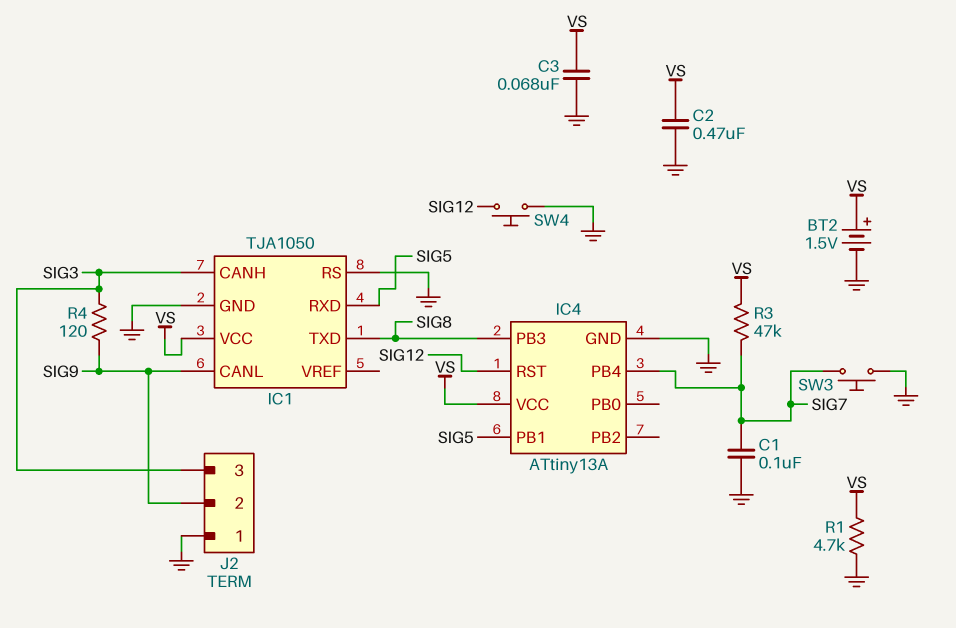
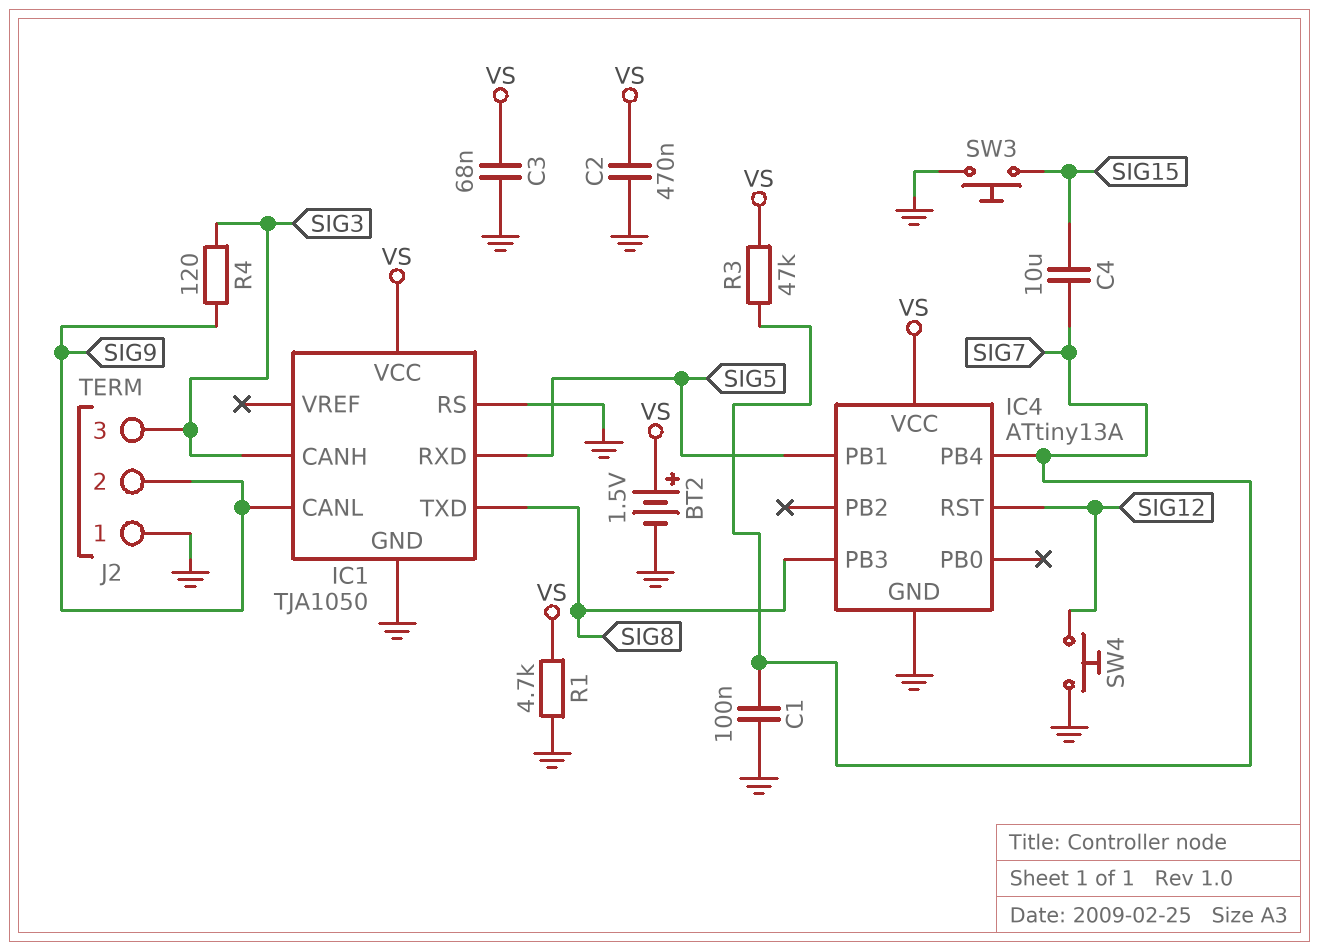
C4: none -> 10uF (SIG7, SIG15)
SW3: button (GND, SIG7) -> button (GND, SIG15)

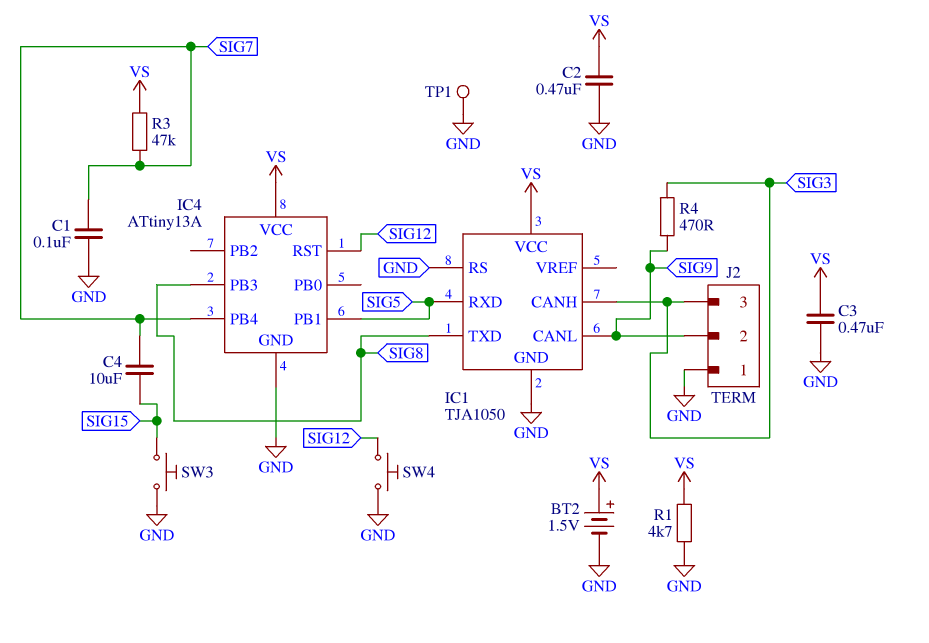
C3: 68nF (GND, VS) -> 470nF (GND, VS)
R4: 120 (SIG3, SIG9) -> 470 (SIG3, SIG9)
TP1: none -> test point (GND)

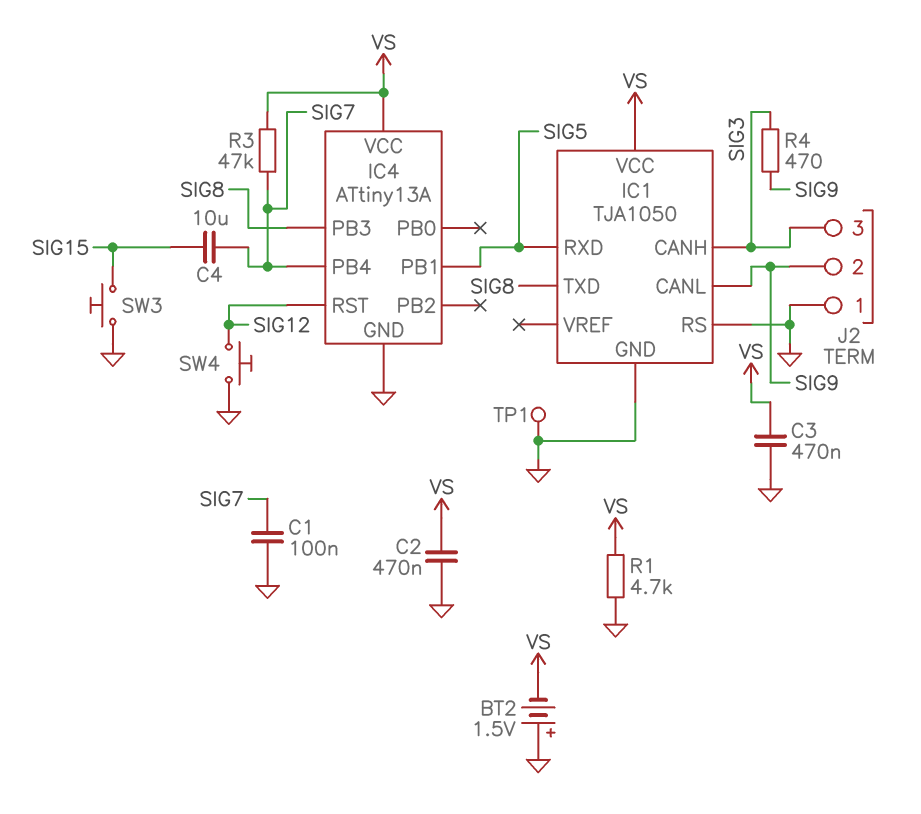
BT2: 1.5V (plus VS, minus GND) -> 1.5V (plus GND, minus VS)

